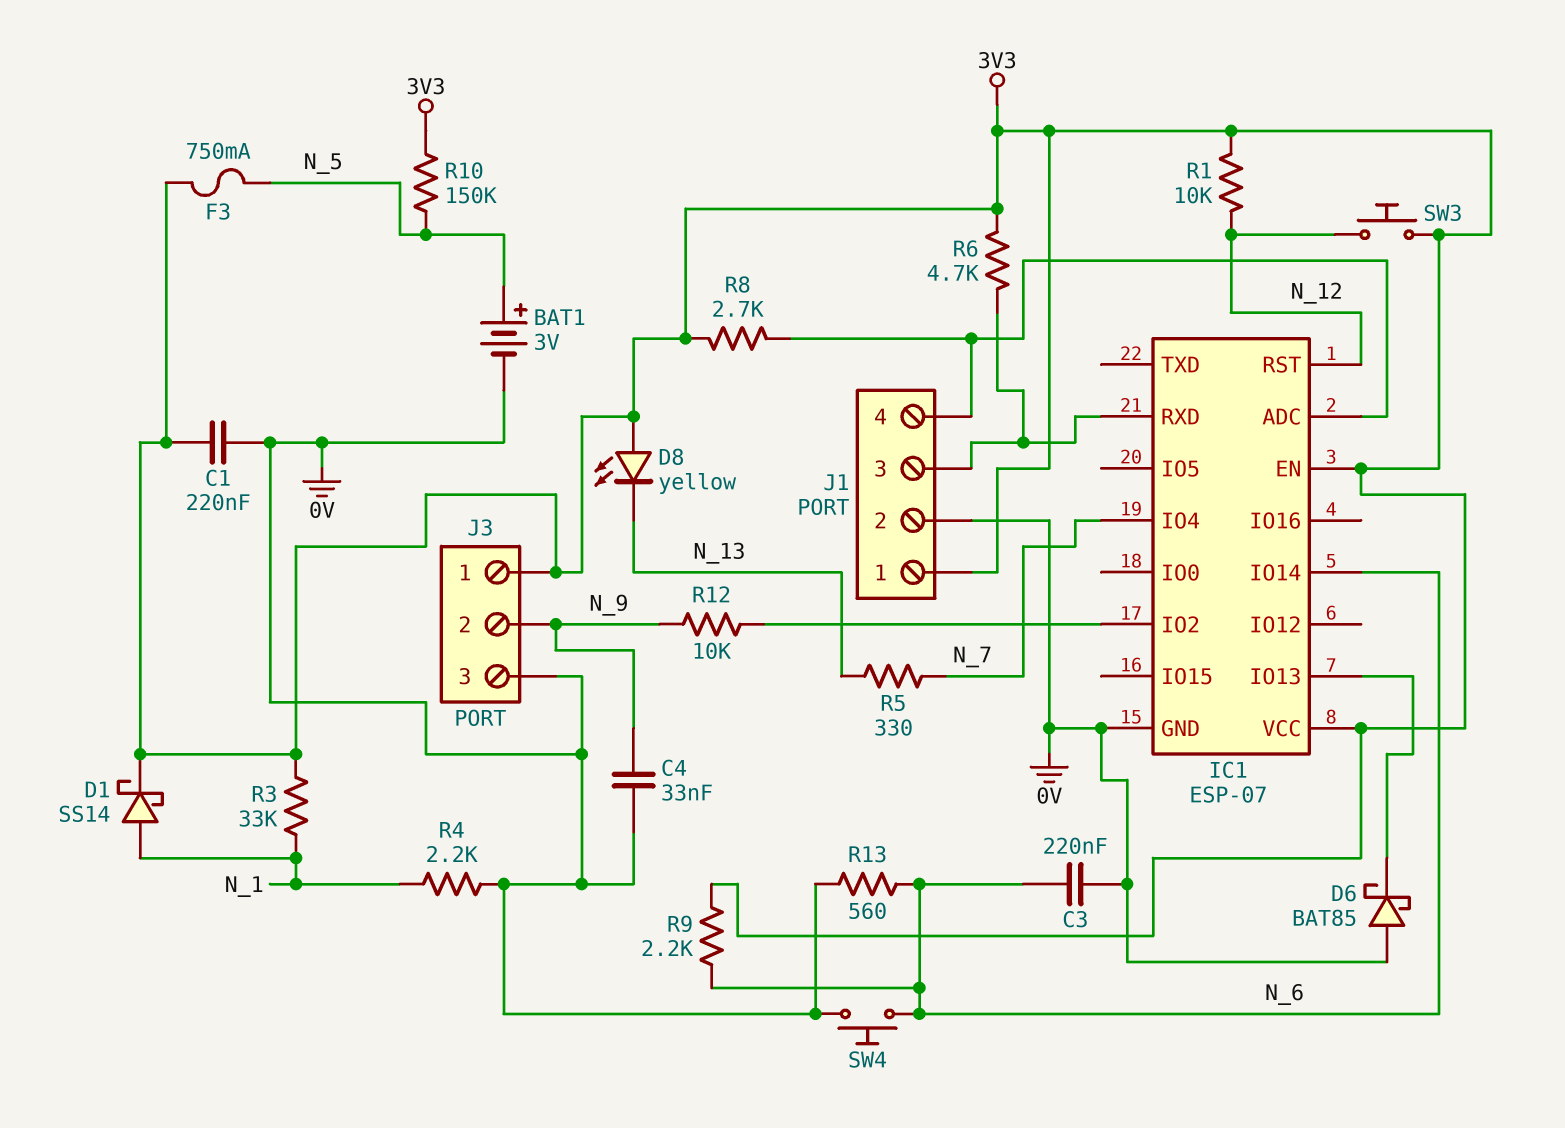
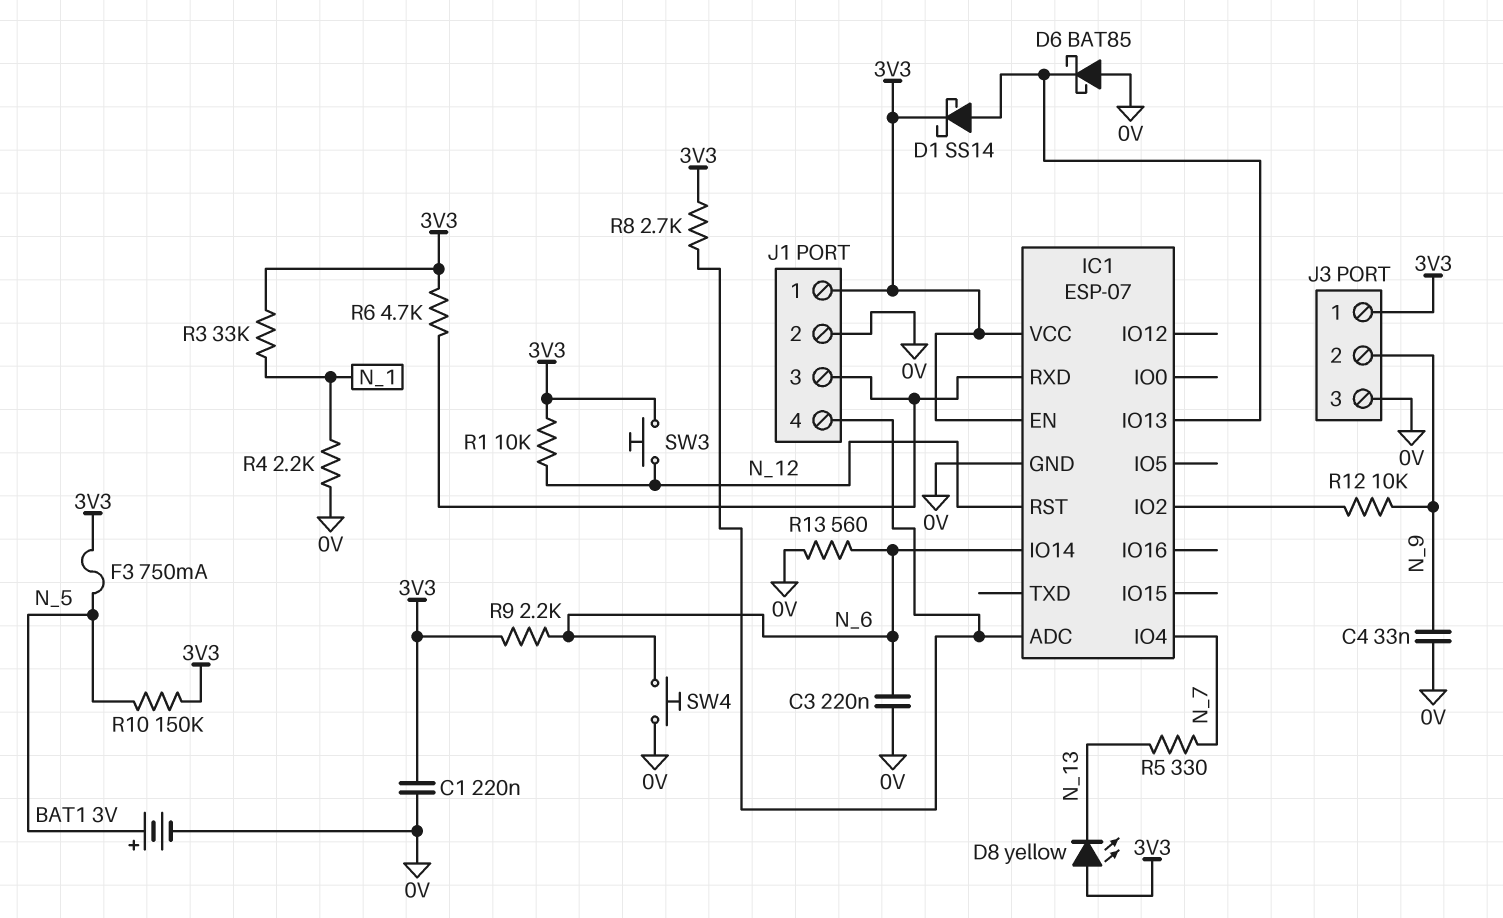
D1: schottky SS14 (A N_1, K 3V3) -> schottky SS14 (A IC1/IO13, K 3V3)

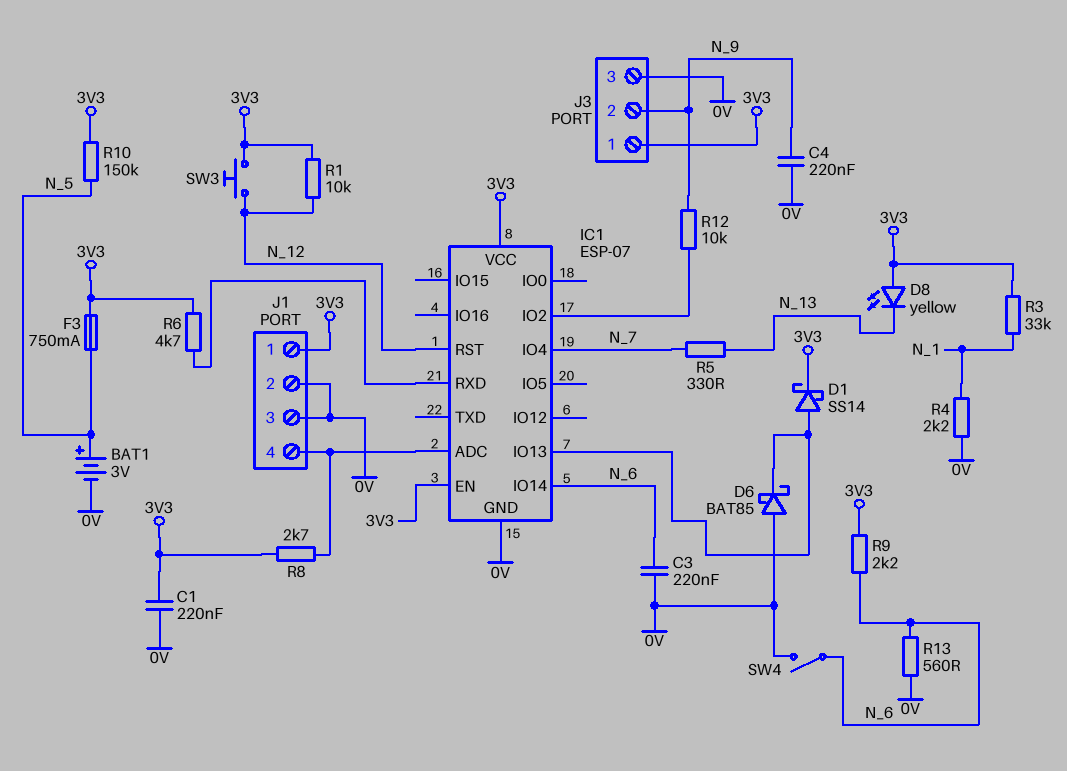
C4: 33nF (0V, N_9) -> 220nF (0V, N_9)
J1 pin 3: IC1/RXD -> 0V
SW4: button (0V, N_6) -> switch (0V, N_6)

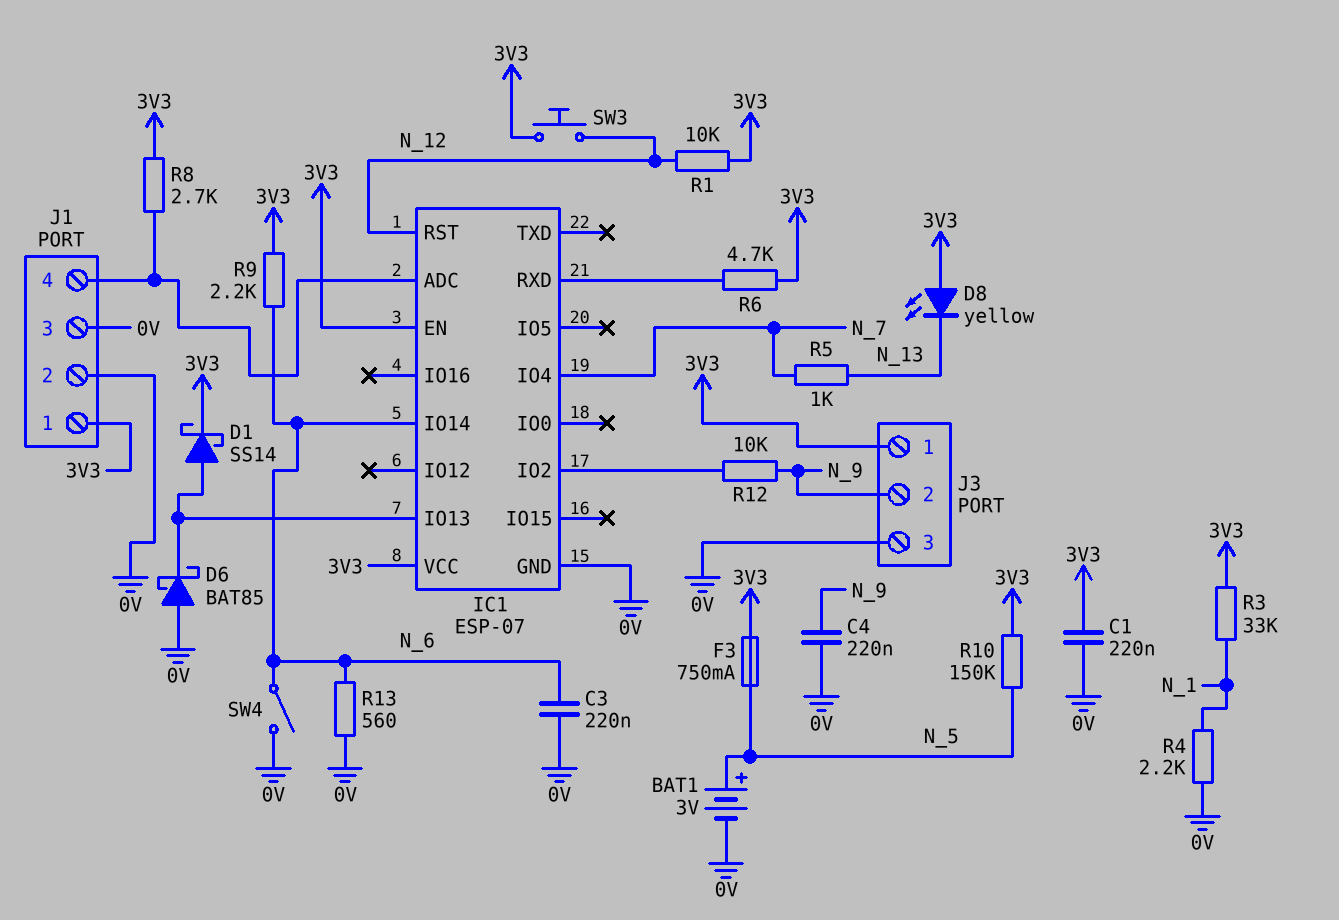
R5: 330 (N_7, N_13) -> 1k (N_7, N_13)

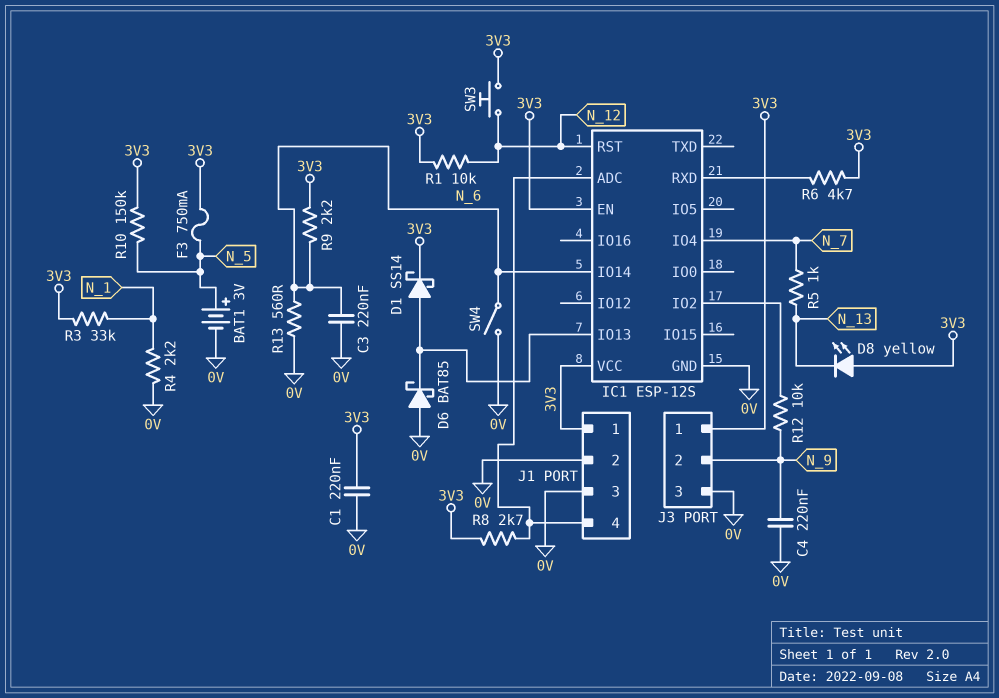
IC1: ESP-07 -> ESP-12S

